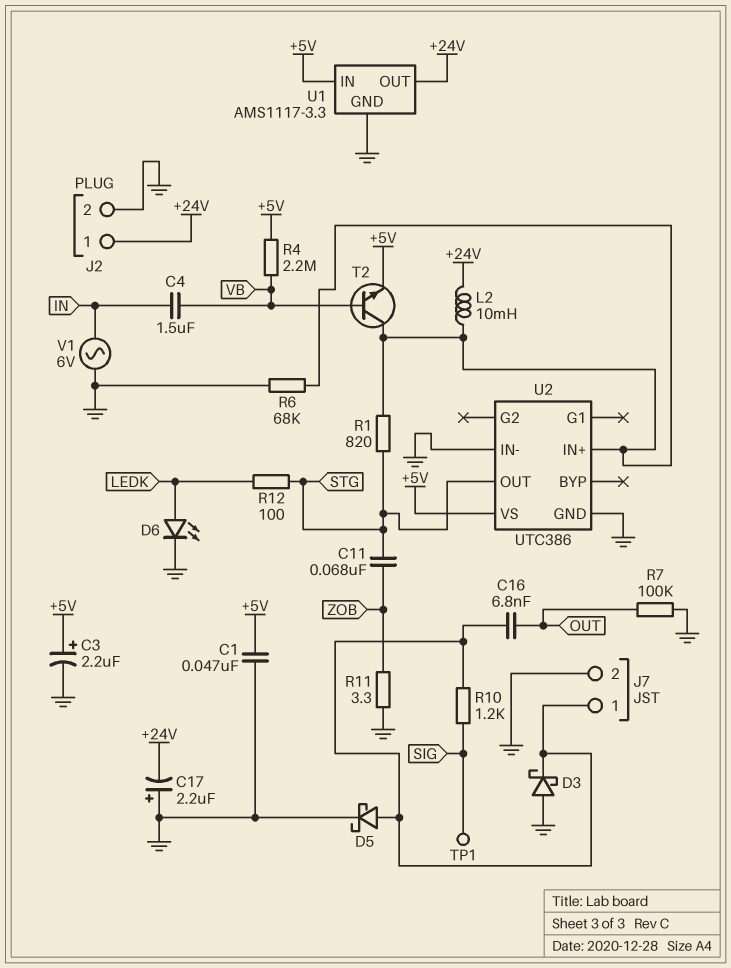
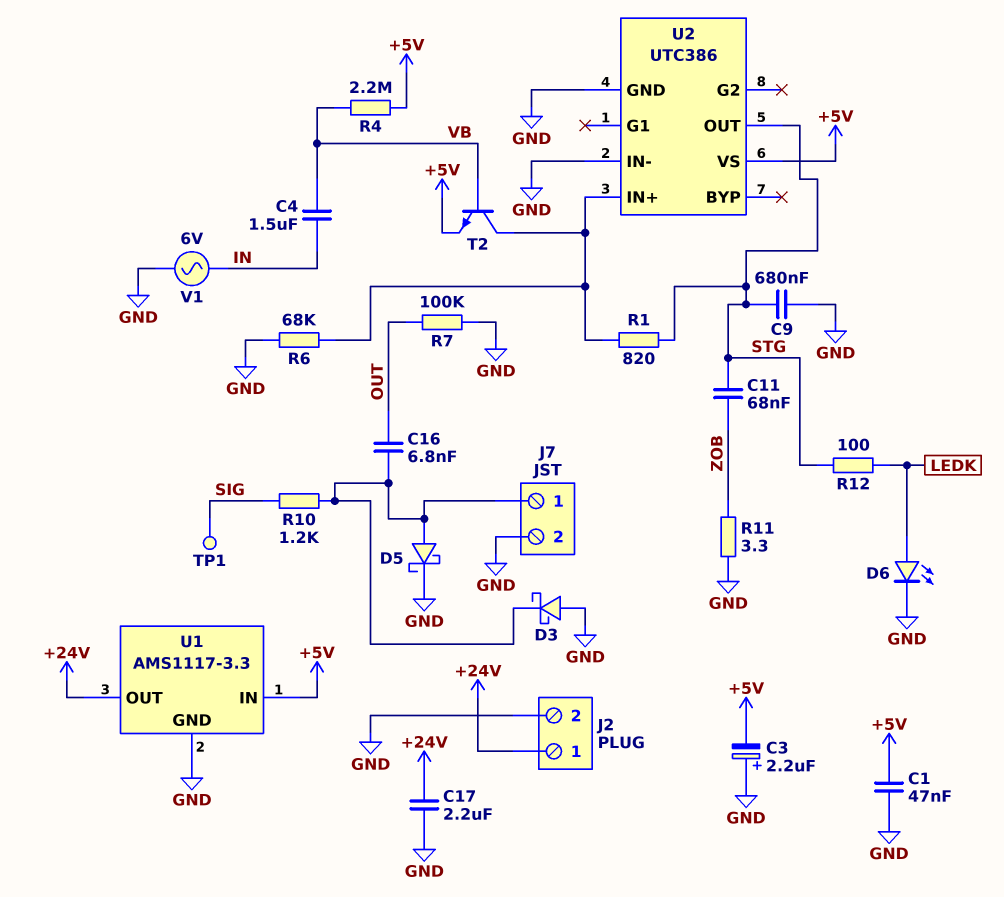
C3: 2.2uF (plus +5V, minus GND) -> 2.2uF (plus GND, minus +5V)
C9: none -> 680nF (GND, STG)
C17: 2.2uF (plus GND, minus +24V) -> 2.2uF (+24V, GND)
L2: 10mH (+24V, U2/IN+) -> none

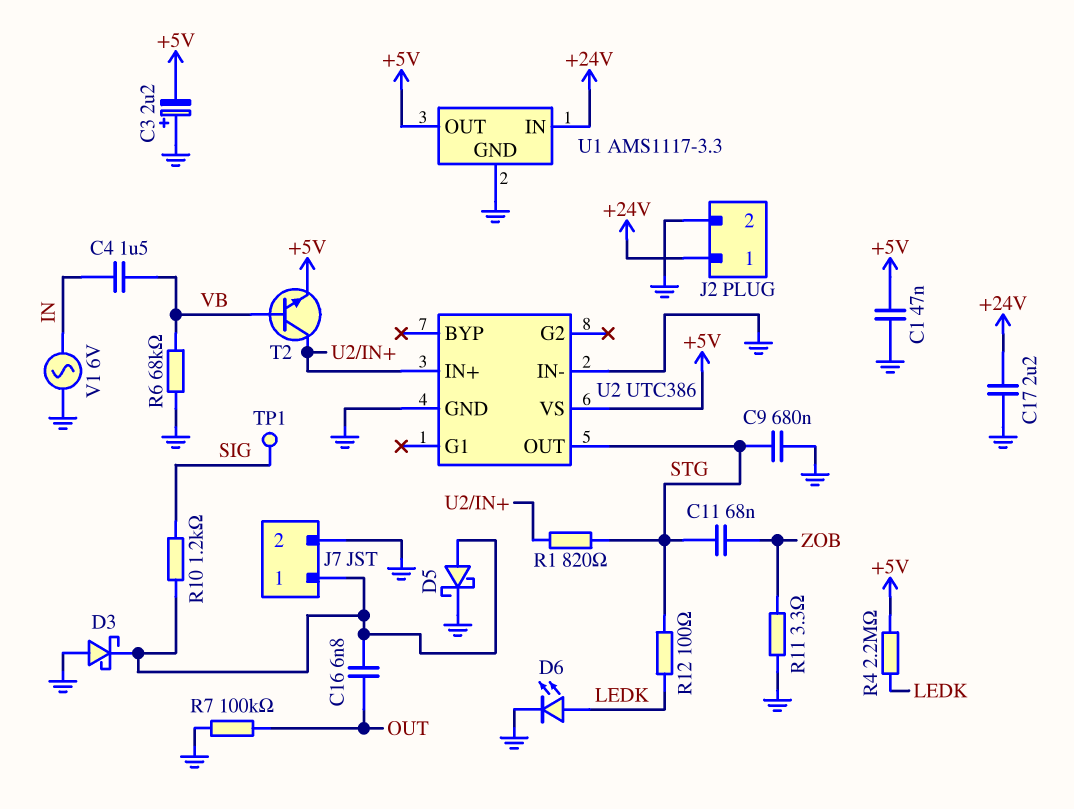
R4: 2.2M (+5V, VB) -> 2.2M (+5V, LEDK)
R6: 68k (GND, U2/IN+) -> 68k (GND, VB)
U1 pin IN: +5V -> +24V
U1 pin OUT: +24V -> +5V

